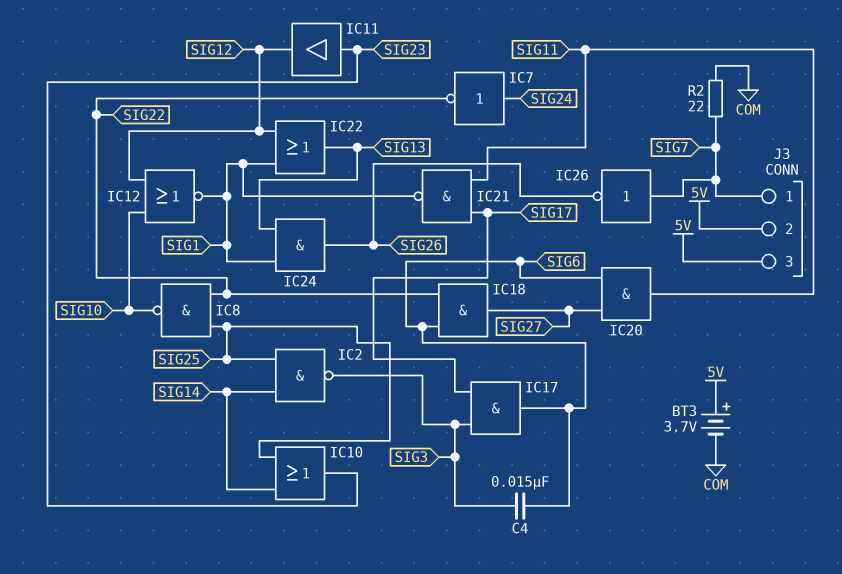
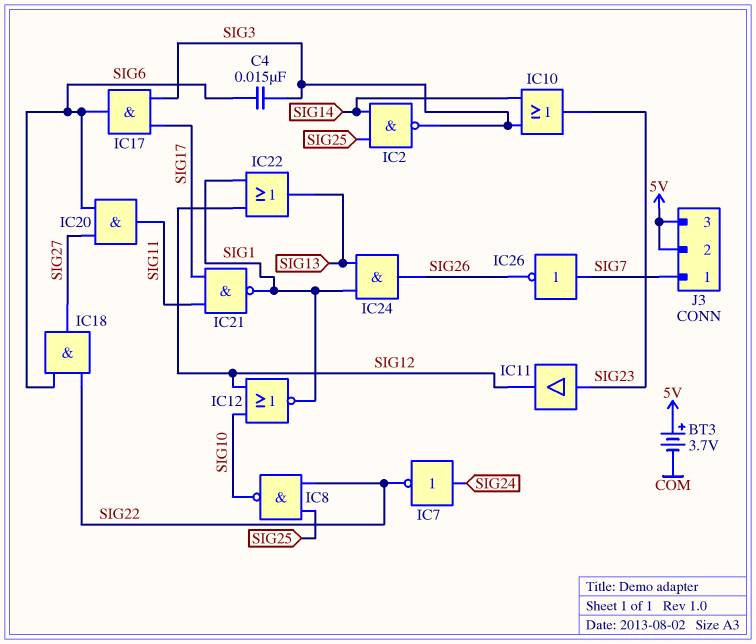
IC10: OR (in SIG14, in SIG25, out SIG23) -> OR (in SIG3, in SIG14, out SIG23)
R2: 22 (COM, SIG7) -> none

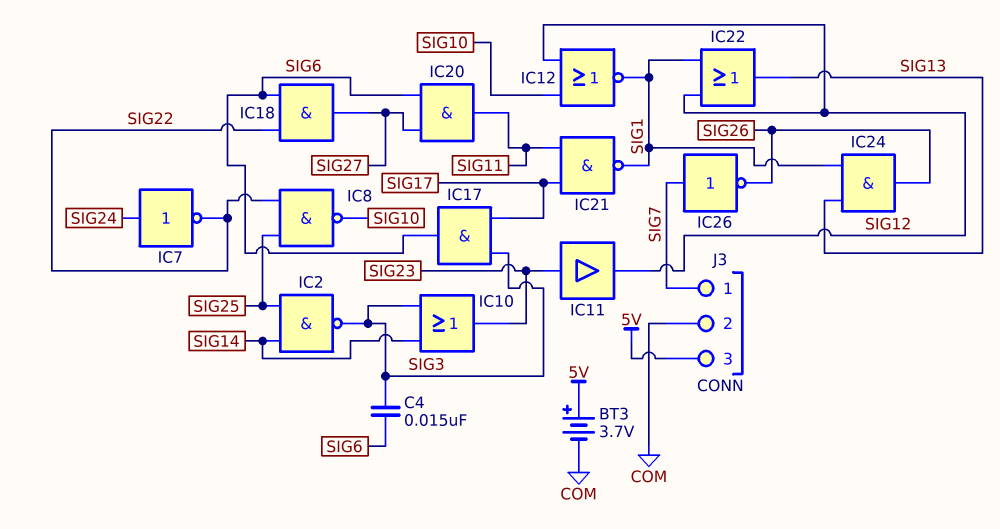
J3 pin 2: 5V -> COM

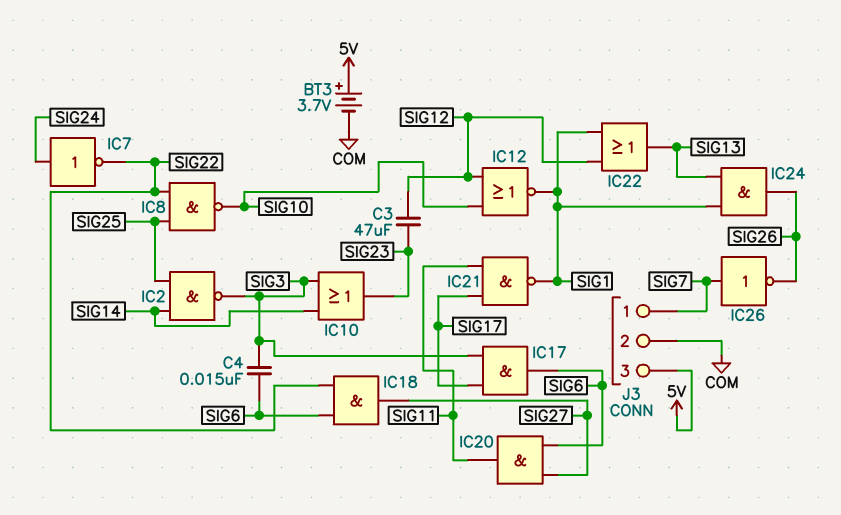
C3: none -> 47uF (SIG12, SIG23)
IC11: buffer (in SIG23, out SIG12) -> none

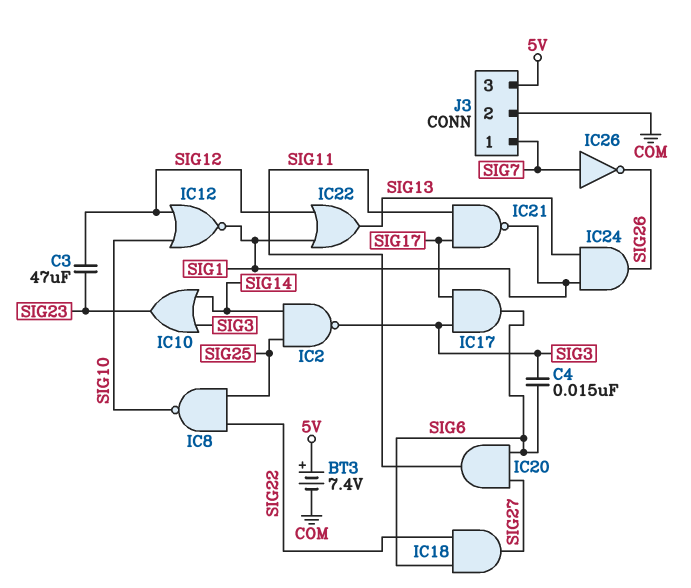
BT3: 3.7V (plus 5V, minus COM) -> 7.4V (plus 5V, minus COM)
IC7: NOT (in SIG24, out SIG22) -> none

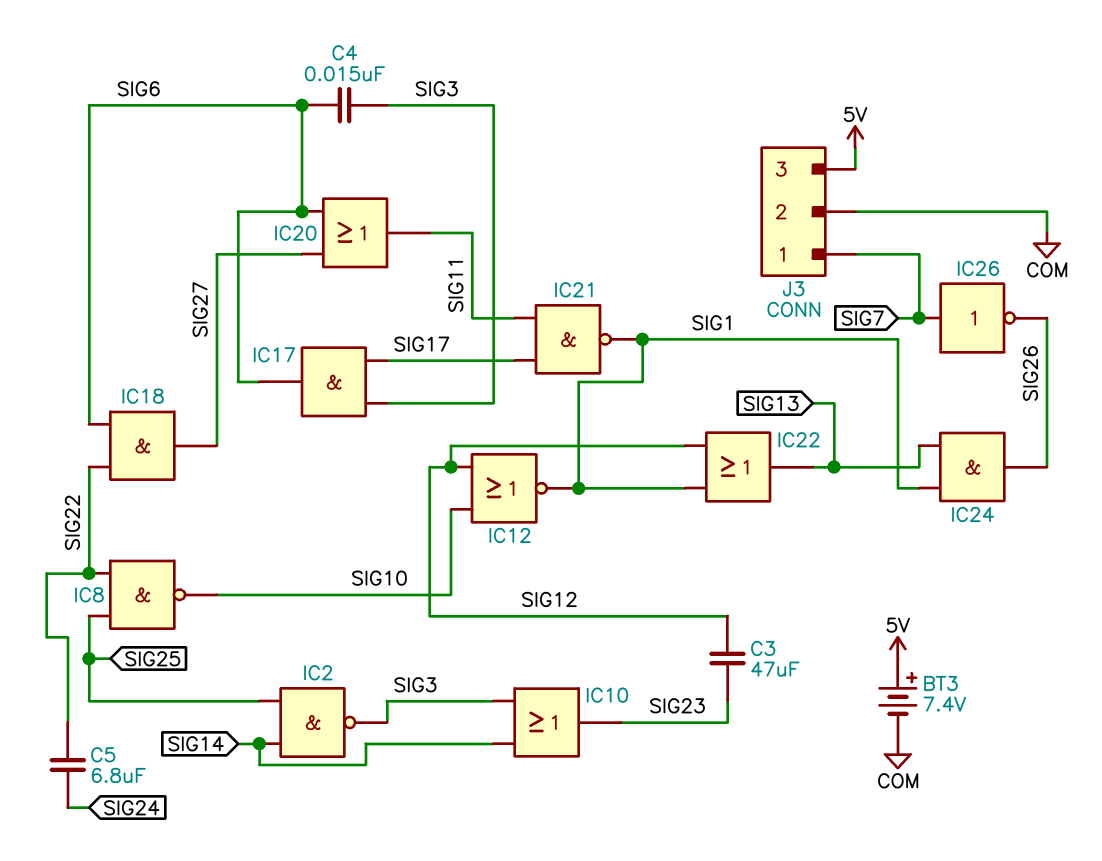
C5: none -> 6.8uF (SIG22, SIG24)
IC20: AND (in SIG6, in SIG27, out SIG11) -> OR (in SIG6, in SIG27, out SIG11)

